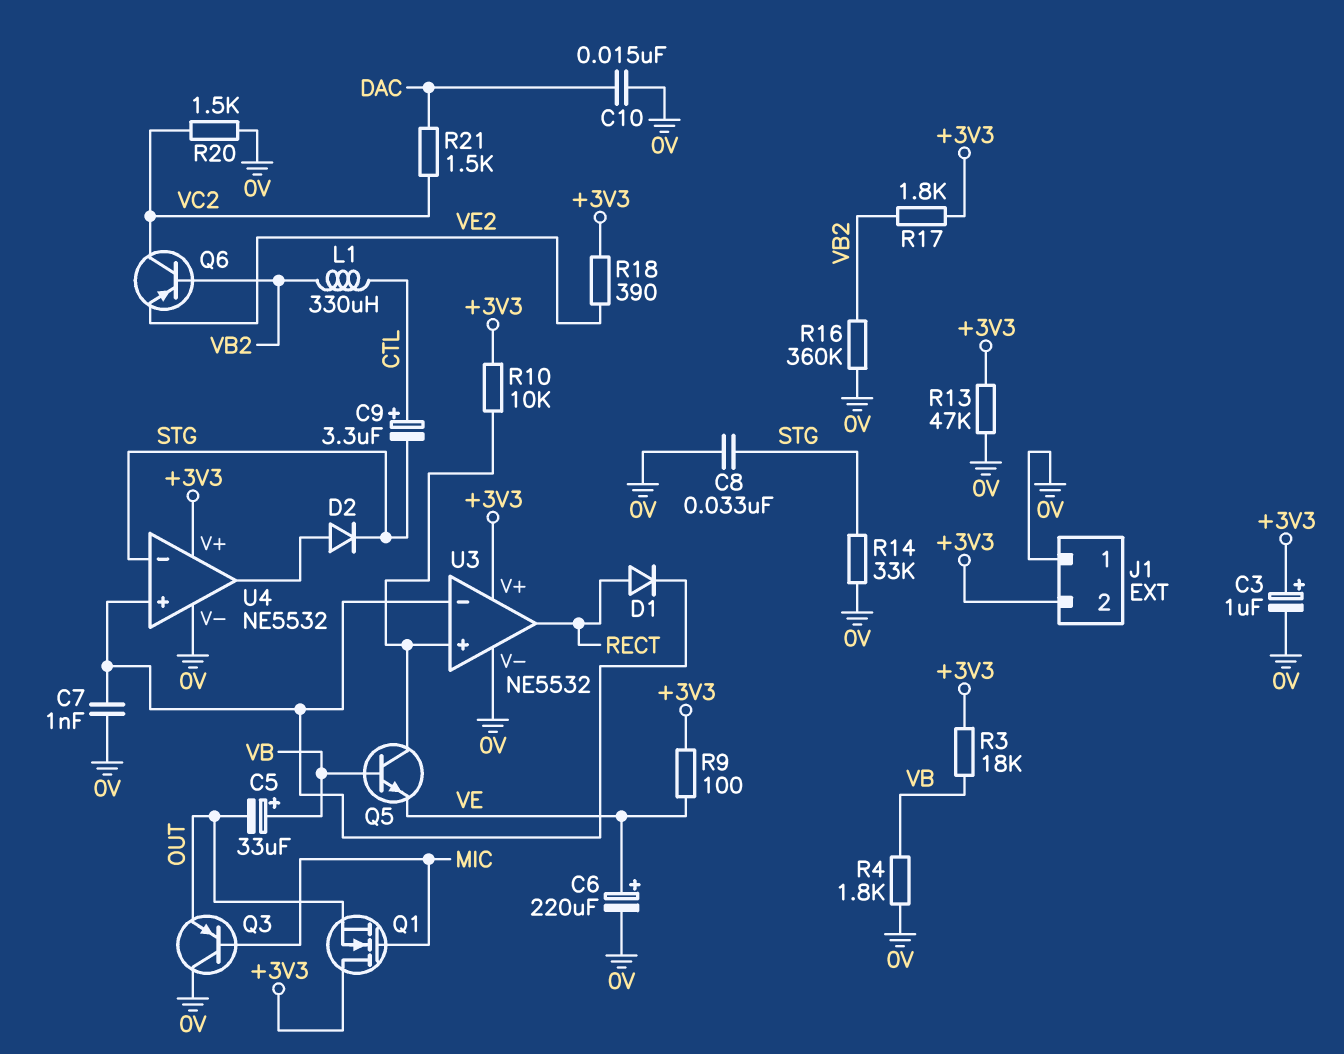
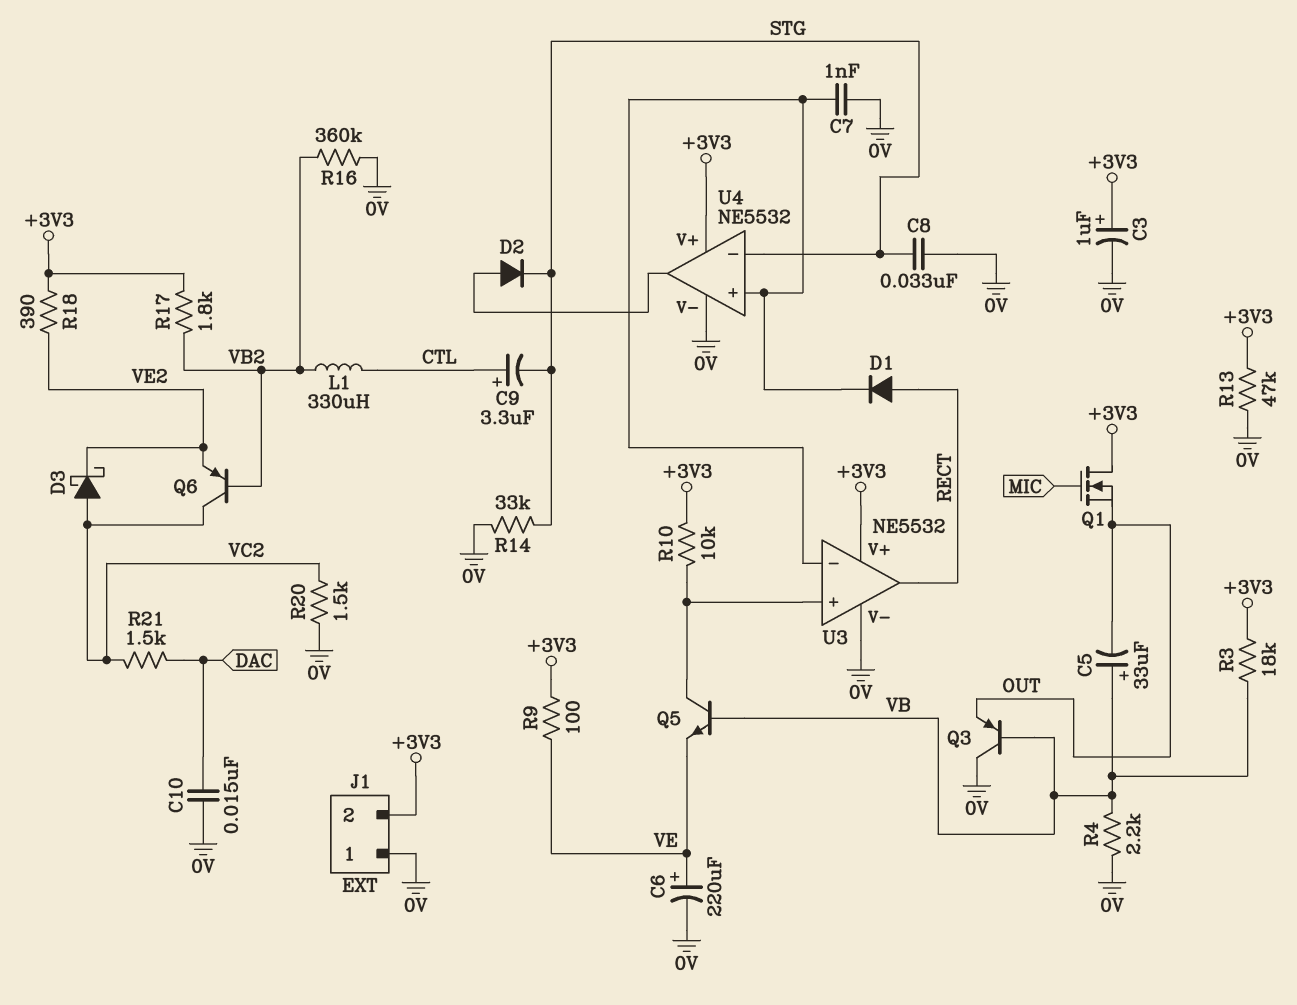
D3: none -> schottky (A VC2, K VE2)
Q3: PNP (B MIC, C 0V, E OUT) -> PNP (B VB, C 0V, E OUT)
R4: 1.8k (0V, VB) -> 2.2k (0V, VB)

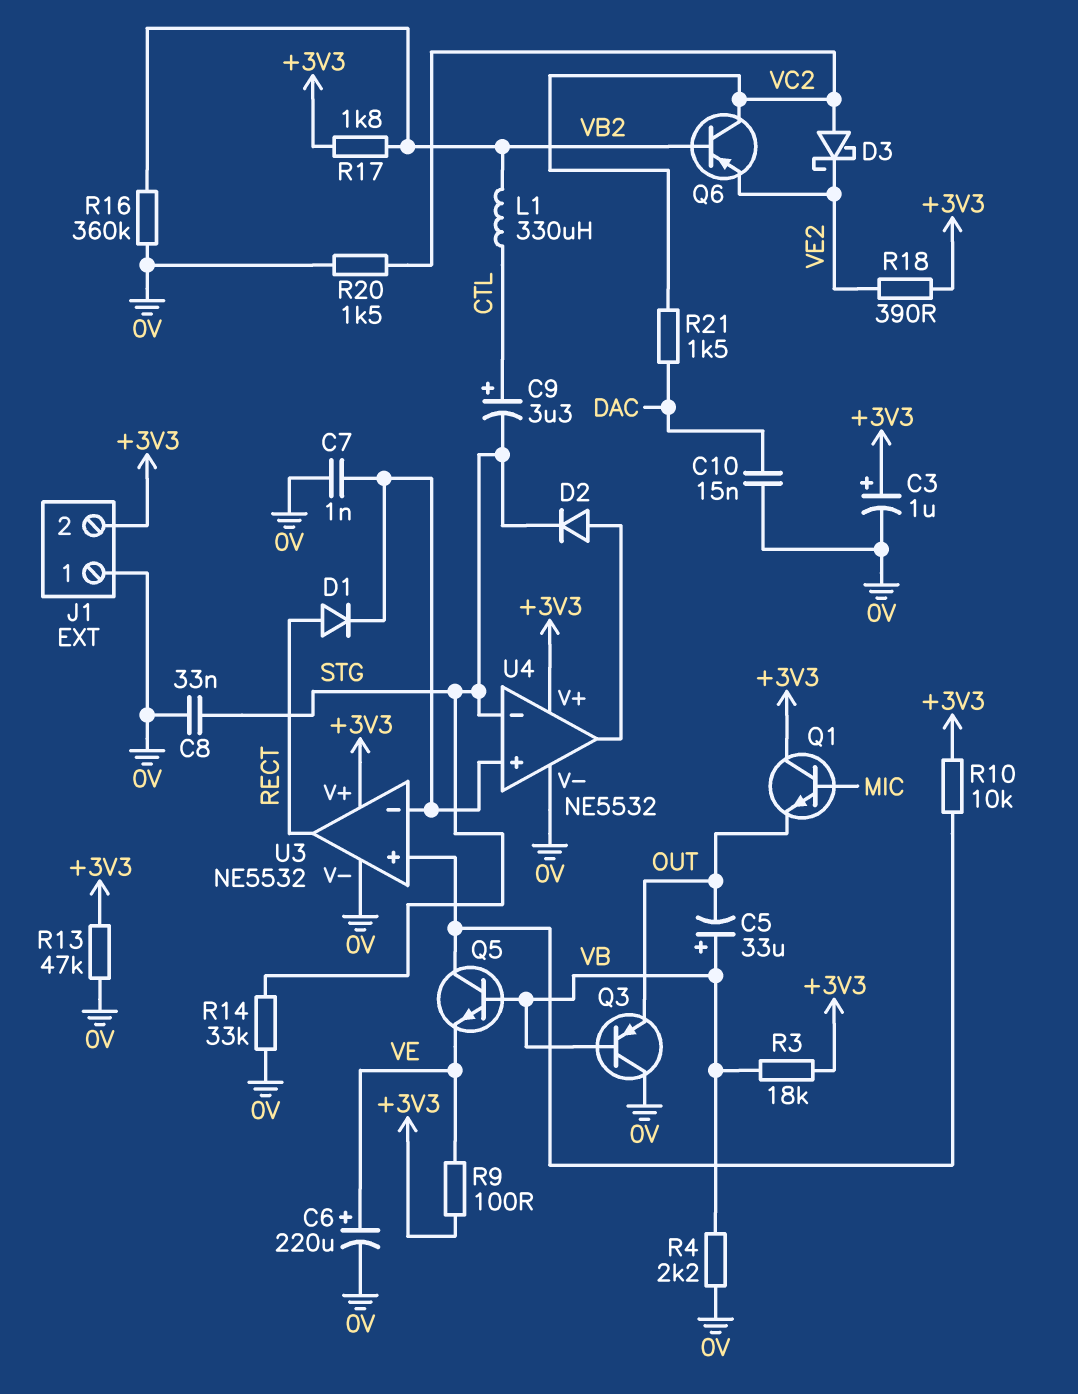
Q1: NMOS (G MIC, D +3V3, S OUT) -> NPN (B MIC, C +3V3, E OUT)

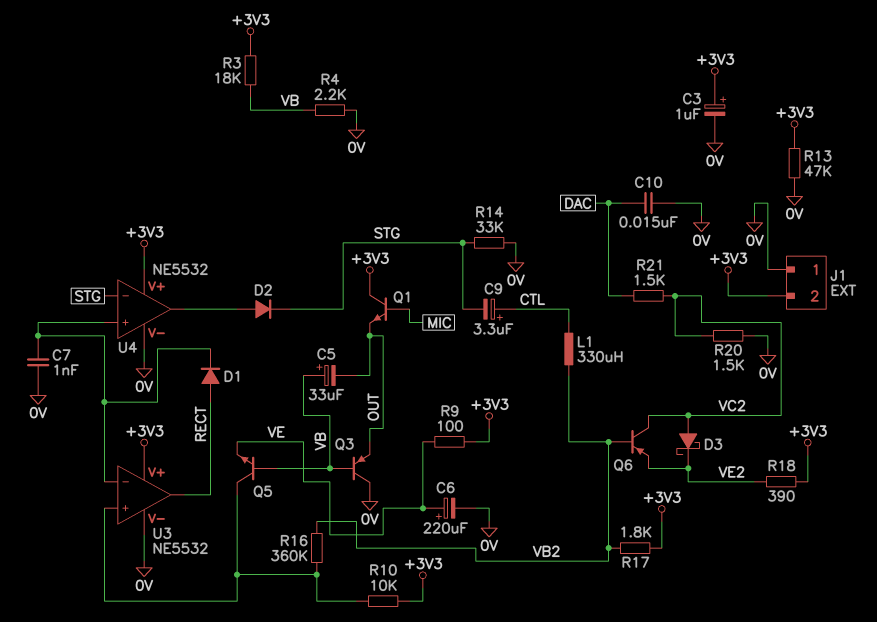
C8: 33nF (0V, STG) -> none
R16: 360k (0V, VB2) -> 360k (U3/in+, VB2)

